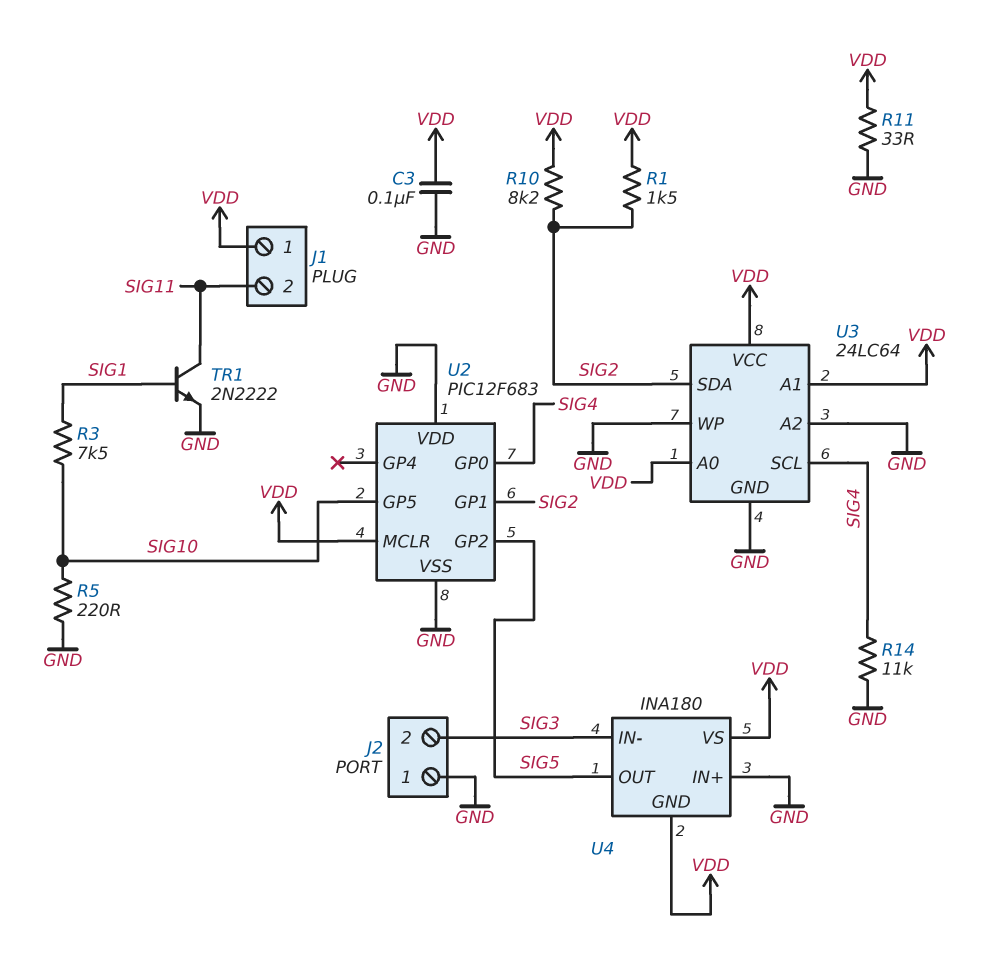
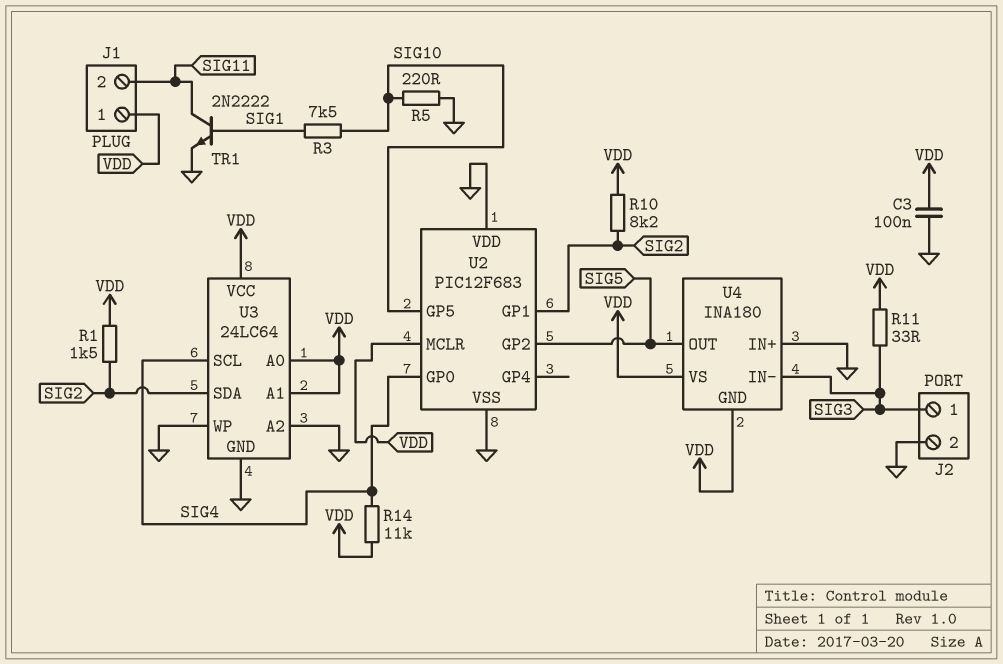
J2 pin 1: GND -> SIG3
J2 pin 2: SIG3 -> GND
R11: 33 (GND, VDD) -> 33 (SIG3, VDD)
R14: 11k (GND, SIG4) -> 11k (SIG4, VDD)

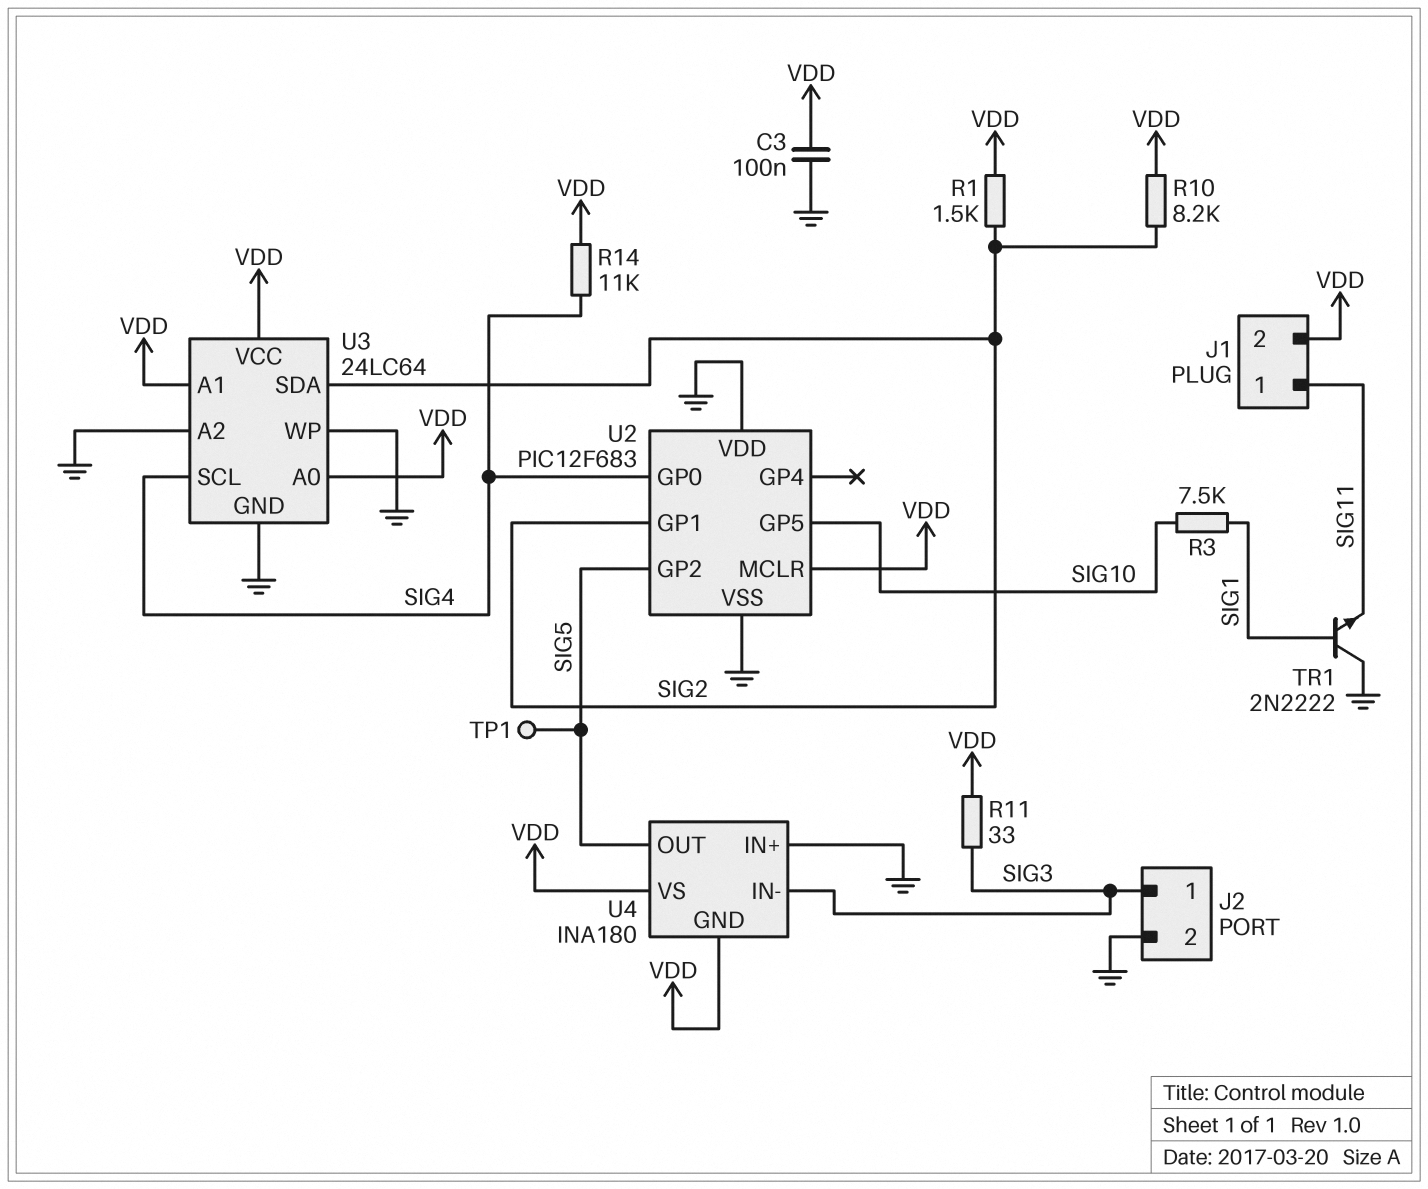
J1 pin 1: VDD -> SIG11
J1 pin 2: SIG11 -> VDD
R5: 220 (GND, SIG10) -> none
TP1: none -> test point (SIG5)
TR1: NPN 2N2222 (B SIG1, C SIG11, E GND) -> NPN 2N2222 (B SIG1, C GND, E SIG11)

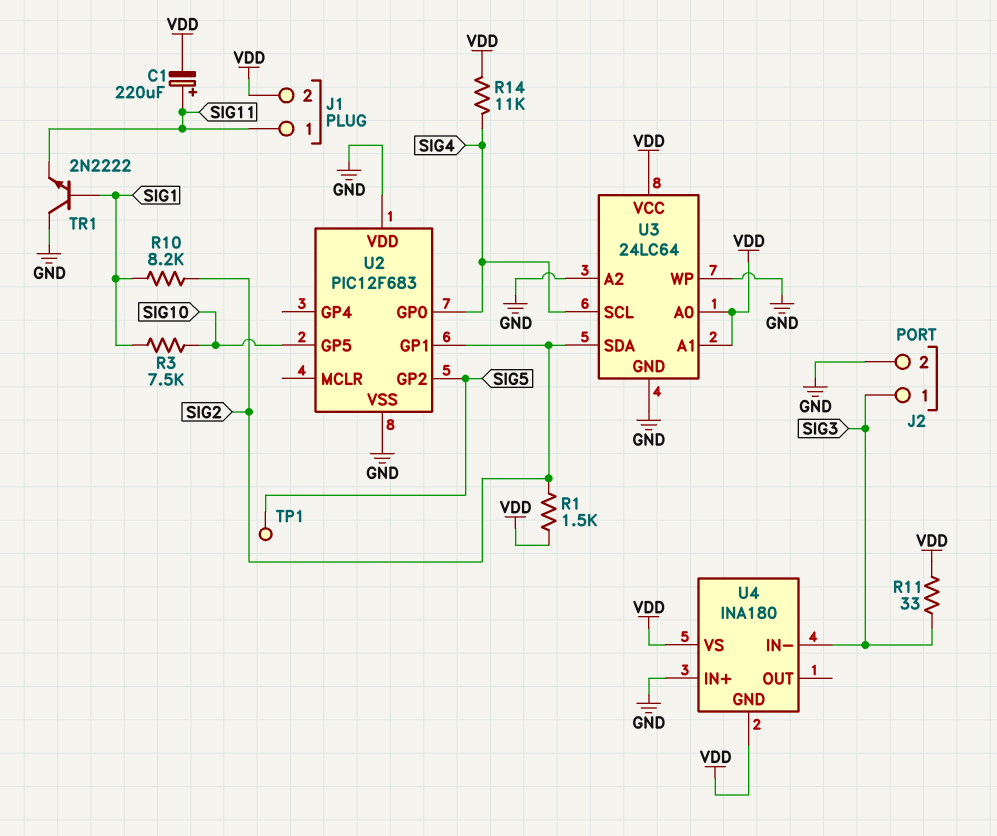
C1: none -> 220uF (plus SIG11, minus VDD)
C3: 100nF (GND, VDD) -> none
R10: 8.2k (SIG2, VDD) -> 8.2k (SIG1, SIG2)
U2 pin MCLR: VDD -> none
U4 pin OUT: SIG5 -> none

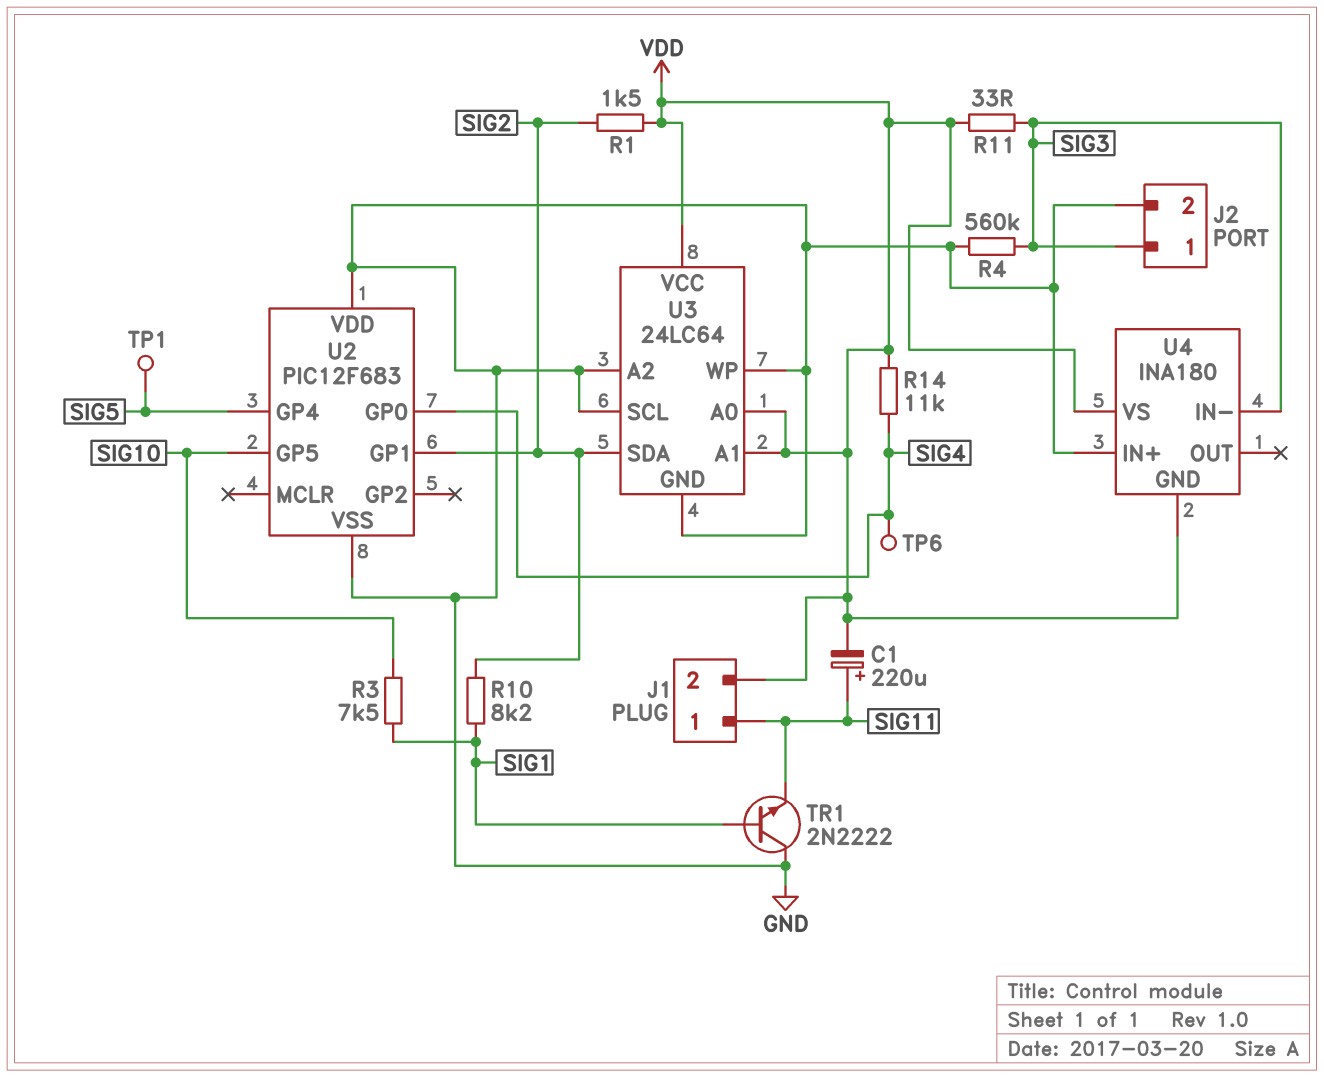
R4: none -> 560k (GND, SIG3)
TP6: none -> test point (SIG4)
U2 pin GP2: SIG5 -> none
U2 pin GP4: none -> SIG5
U3 pin SCL: SIG4 -> GND

